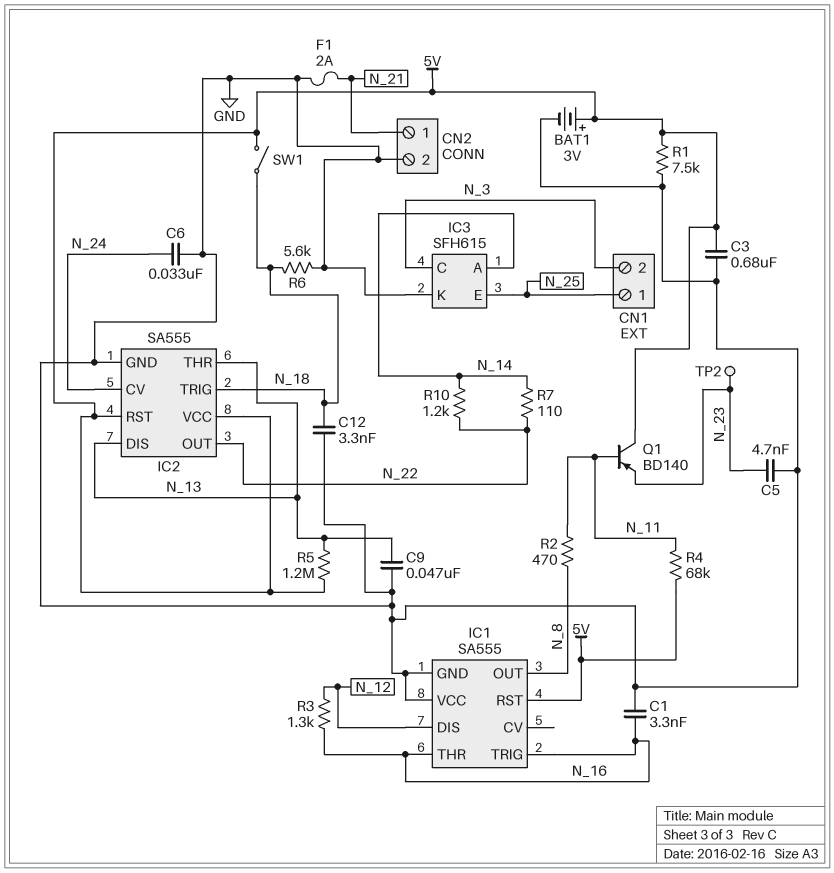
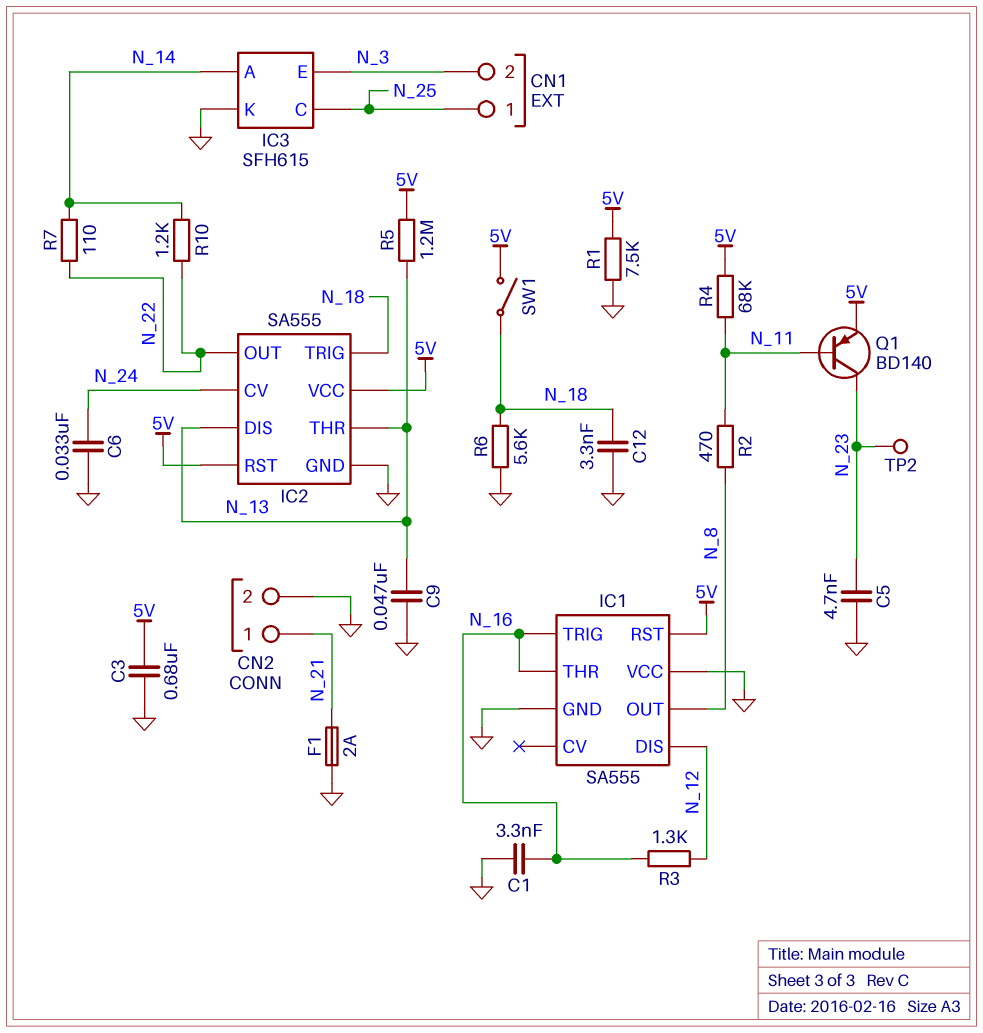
BAT1: 3V (plus 5V, minus GND) -> none
IC3 pin C: N_3 -> N_25
IC3 pin E: N_25 -> N_3
Q1: PNP BD140 (B N_11, C 5V, E N_23) -> PNP BD140 (B N_11, C N_23, E 5V)

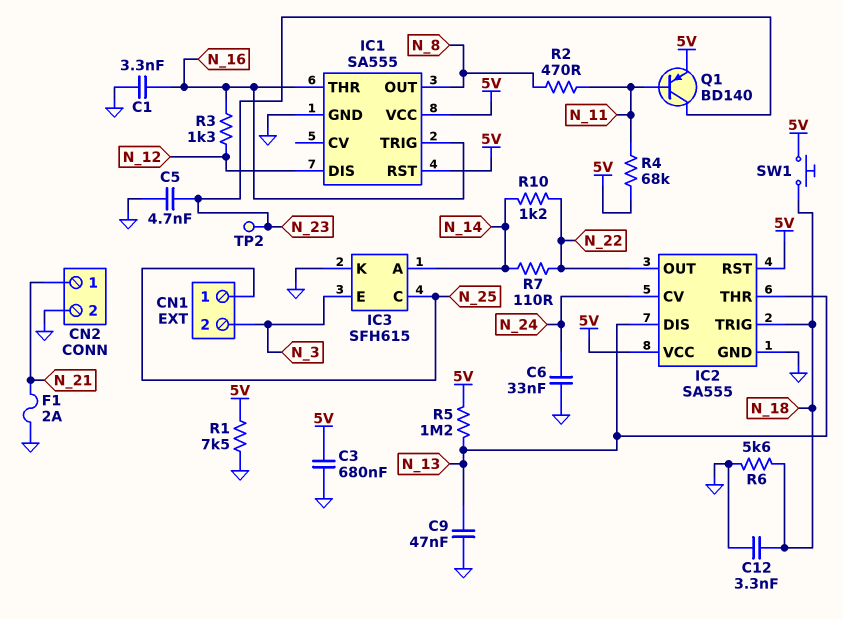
IC1 pin VCC: GND -> 5V
SW1: switch (5V, N_18) -> button (5V, N_18)

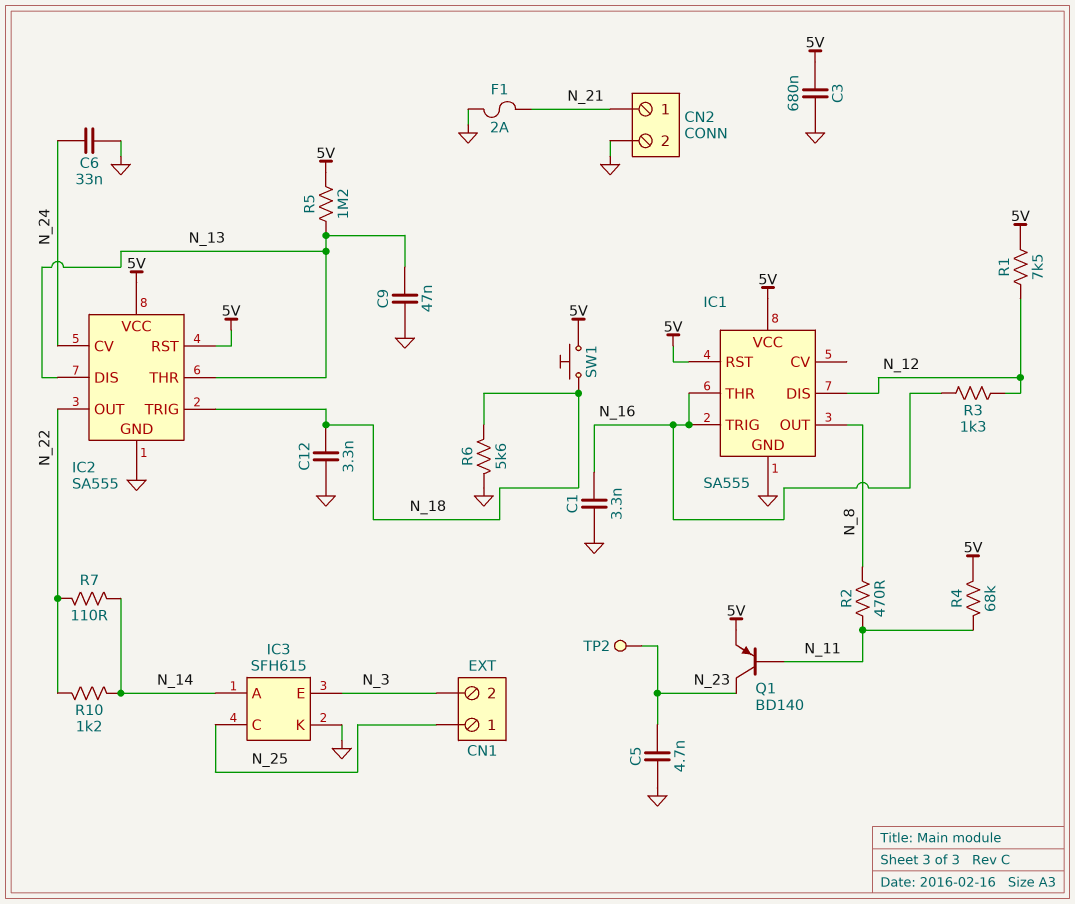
R1: 7.5k (5V, GND) -> 7.5k (5V, N_12)

